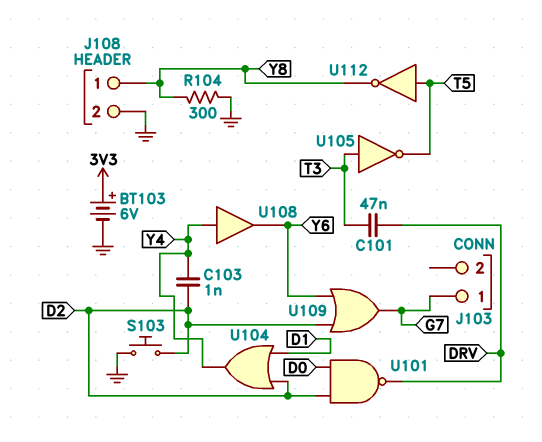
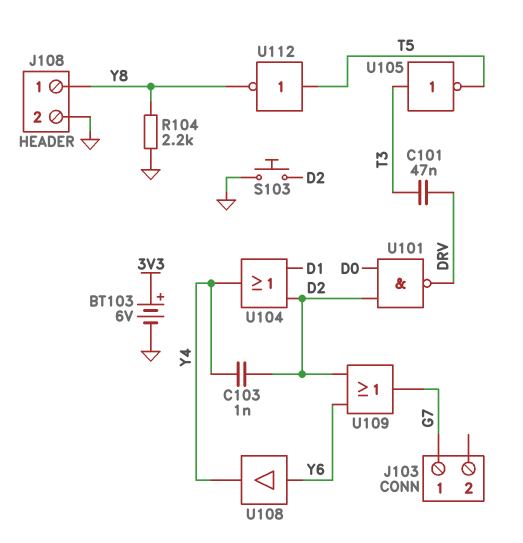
R104: 300 (GND, Y8) -> 2.2k (GND, Y8)
U108: buffer (in Y4, out Y6) -> buffer (in Y6, out Y4)

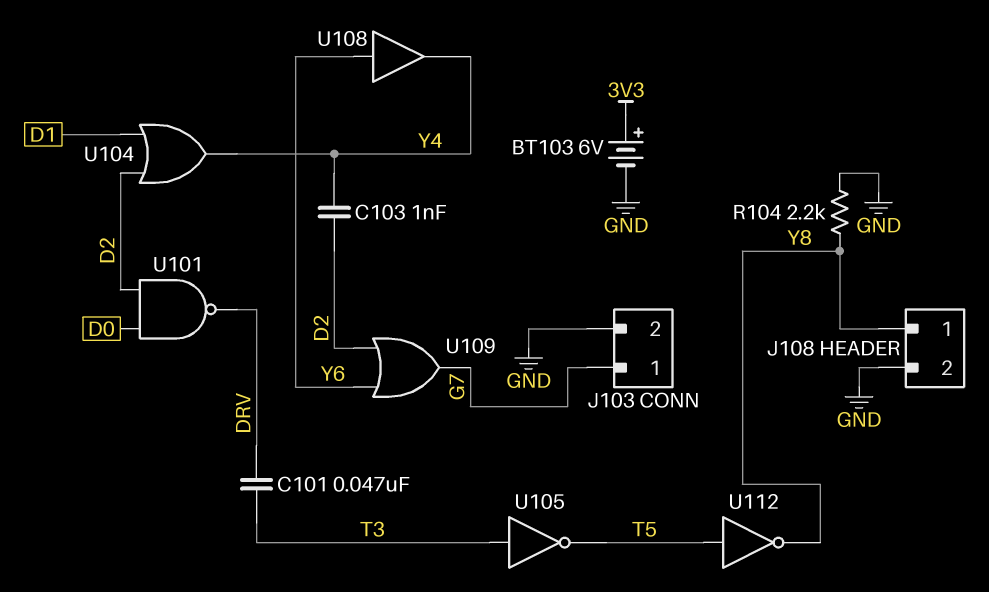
J103 pin 2: none -> GND
S103: button (D2, GND) -> none

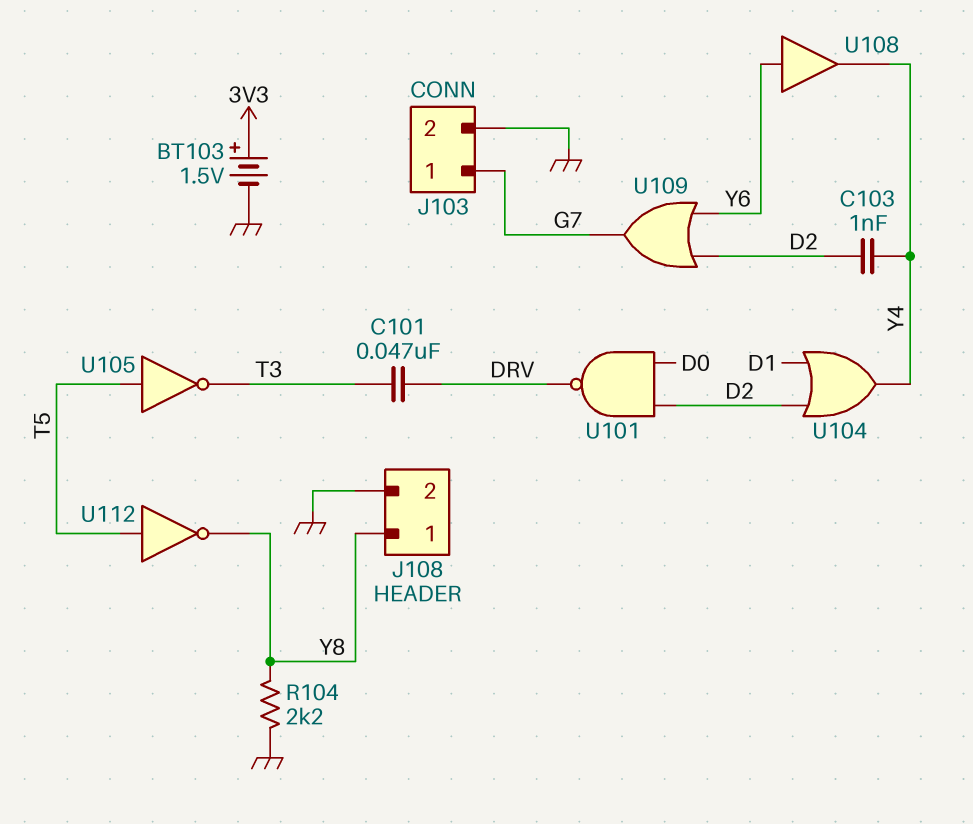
BT103: 6V (plus 3V3, minus GND) -> 1.5V (plus 3V3, minus GND)
U105: NOT (in T3, out T5) -> NOT (in T5, out T3)

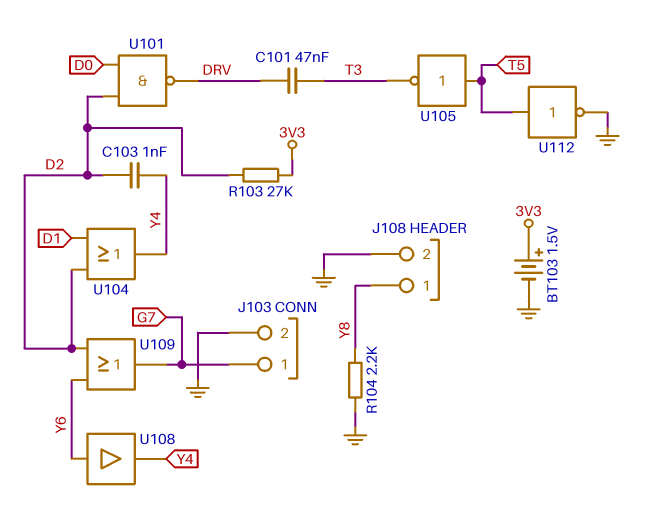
R103: none -> 27k (3V3, D2)
U112: NOT (in T5, out Y8) -> NOT (in T5, out GND)

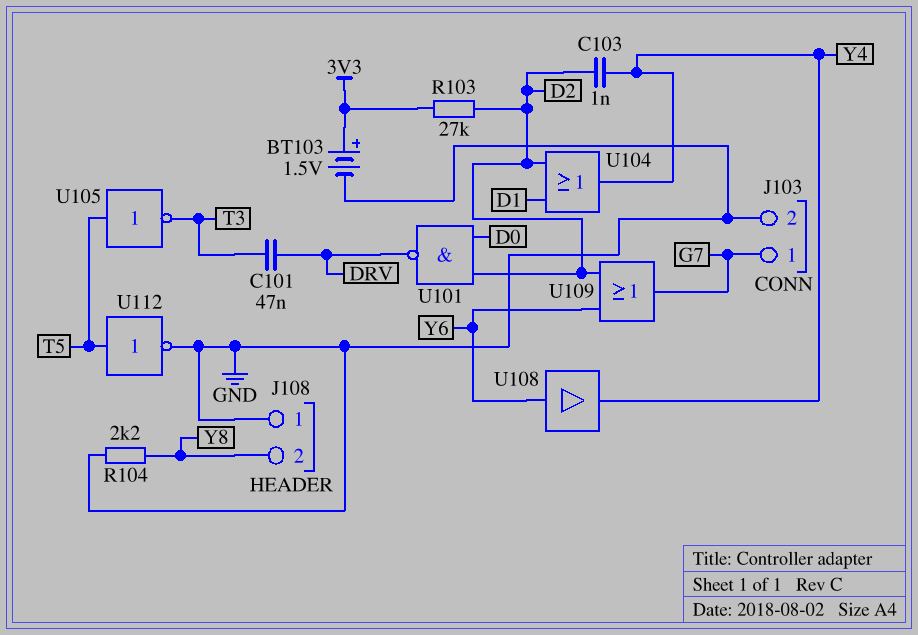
J108 pin 1: Y8 -> GND
J108 pin 2: GND -> Y8

